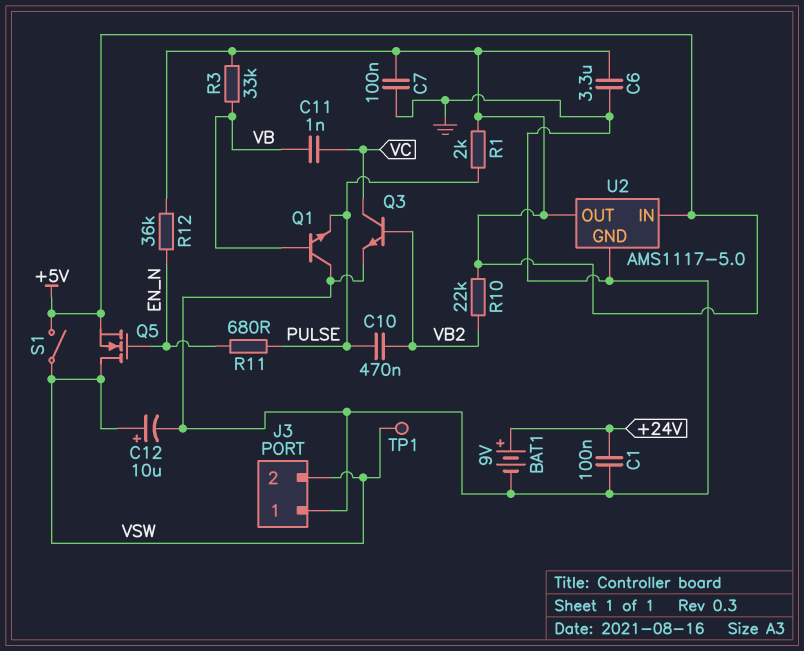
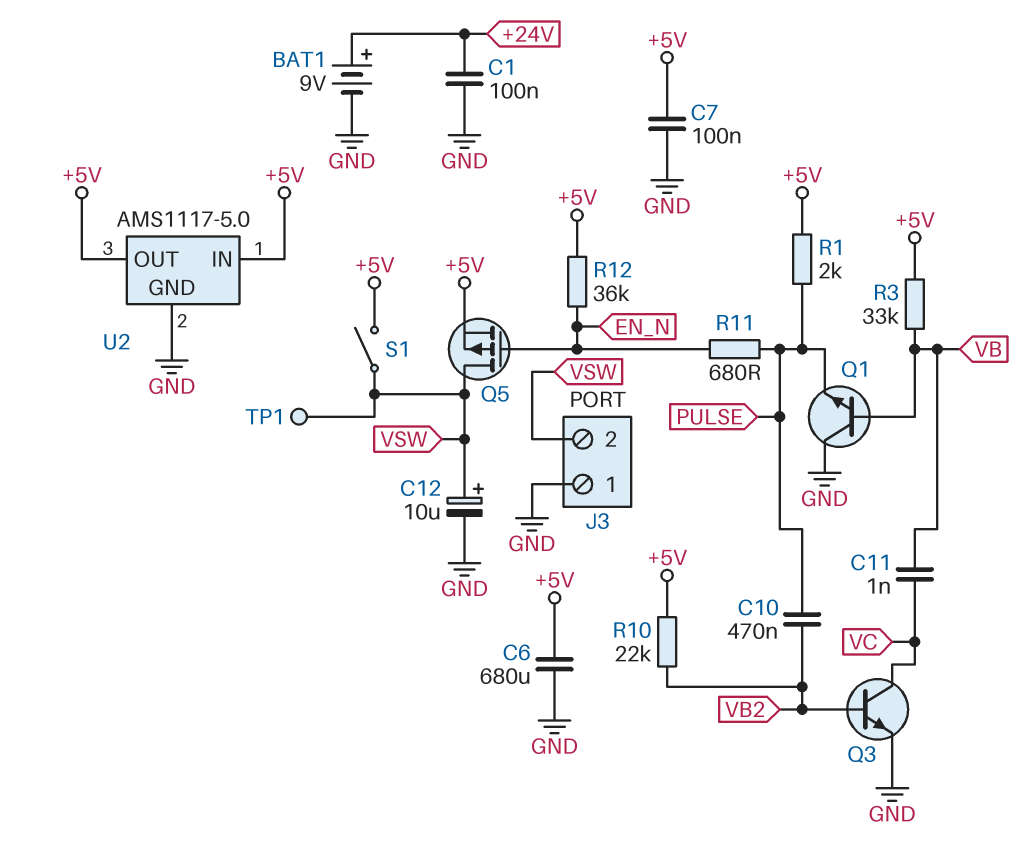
C6: 3.3uF (+5V, GND) -> 680uF (+5V, GND)
Q5: NMOS (G EN_N, D VSW, S +5V) -> PMOS (G EN_N, D VSW, S +5V)

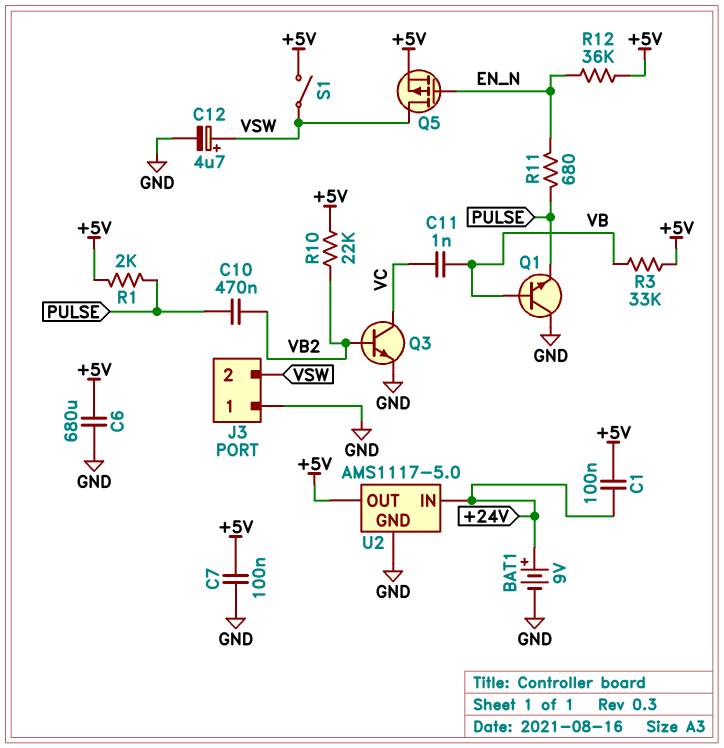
C1: 100nF (+24V, GND) -> 100nF (+5V, +24V)
C12: 10uF (plus VSW, minus GND) -> 4.7uF (plus VSW, minus GND)
TP1: test point (VSW) -> none
U2 pin IN: +5V -> +24V

